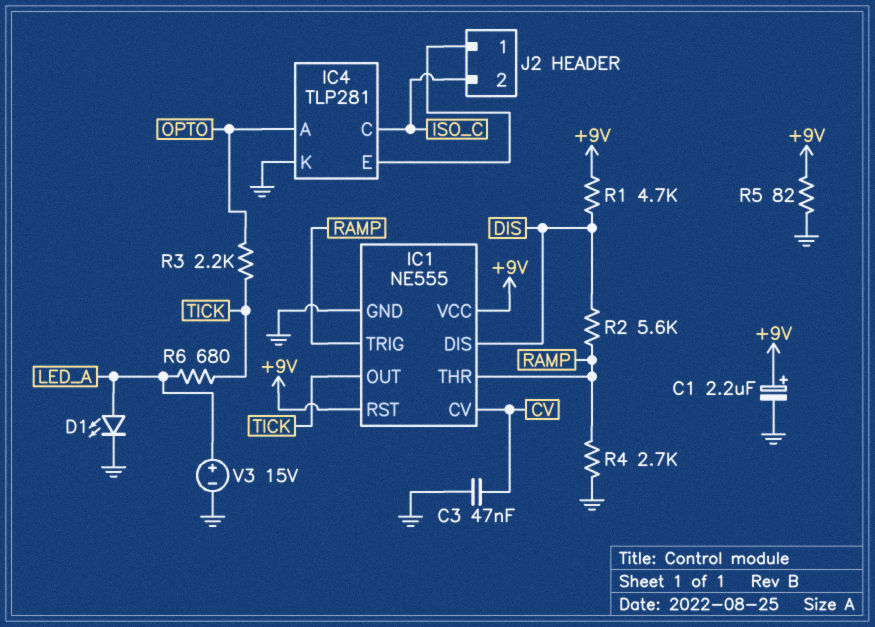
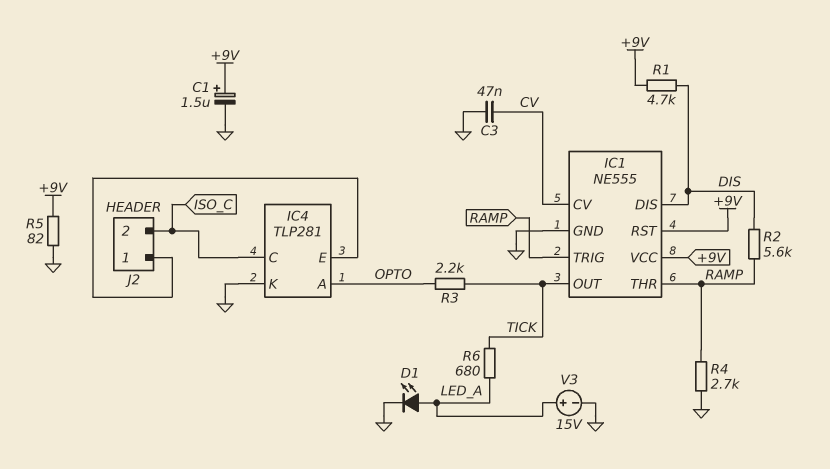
C1: 2.2uF (plus +9V, minus GND) -> 1.5uF (plus +9V, minus GND)

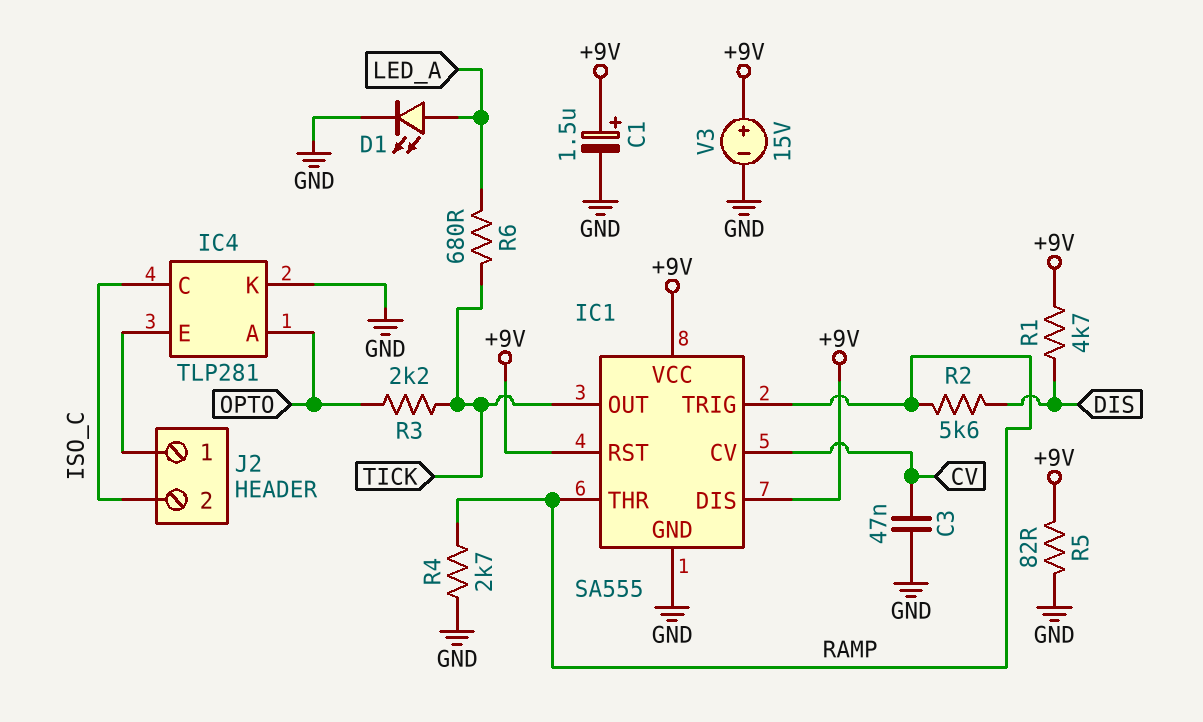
IC1: NE555 -> SA555
IC1 pin DIS: DIS -> +9V
V3: 15V (plus LED_A, minus GND) -> 15V (plus +9V, minus GND)

